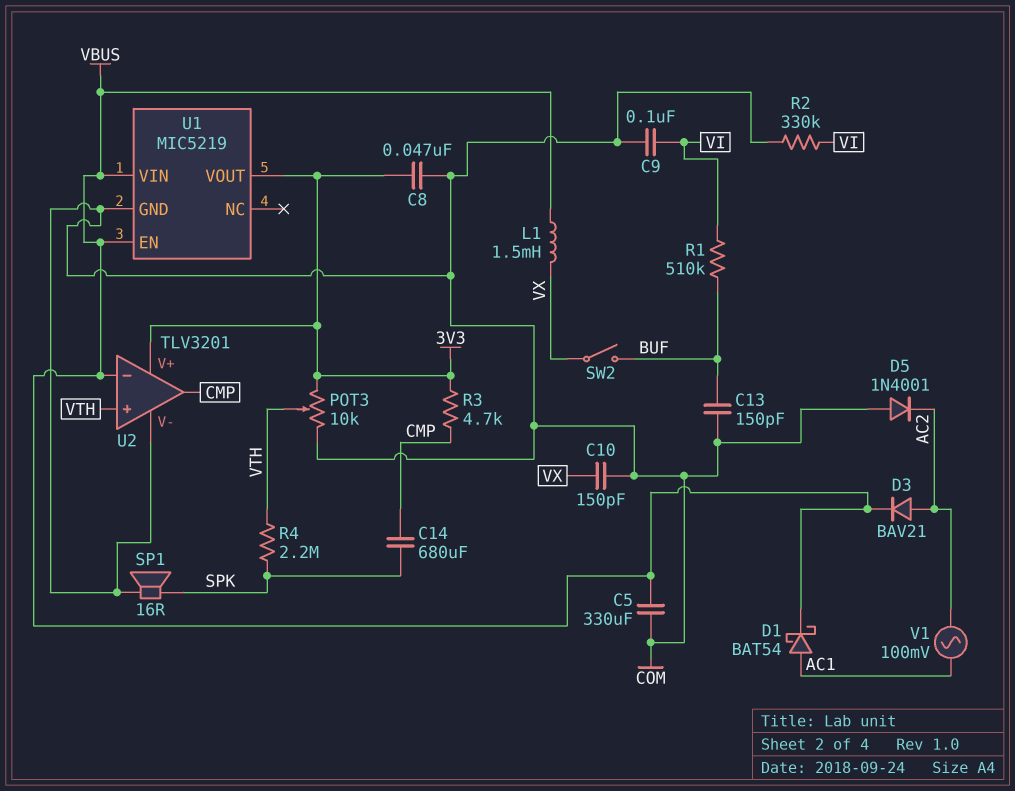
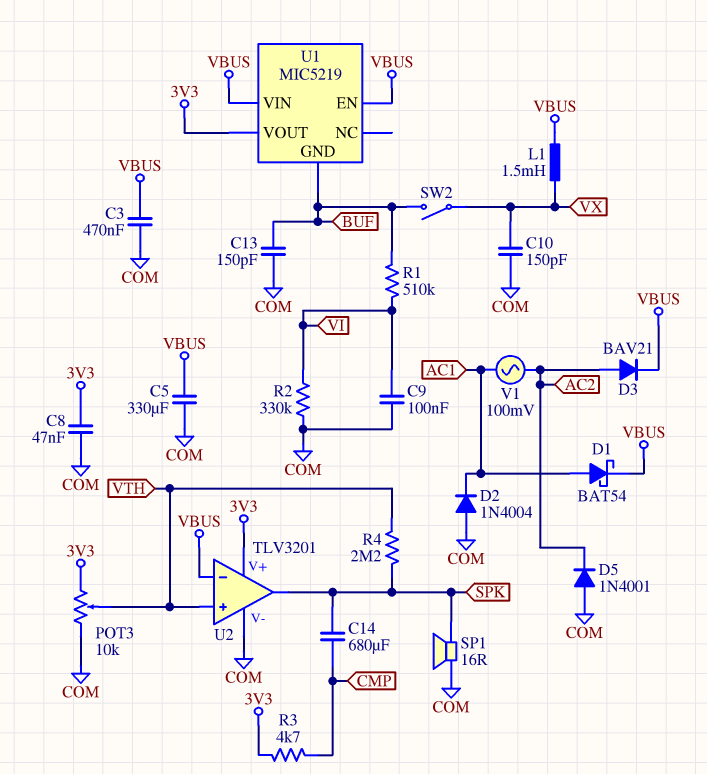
C3: none -> 470nF (COM, VBUS)
D2: none -> diode 1N4004 (A COM, K AC1)
U1 pin GND: COM -> BUF
U2 pin out: CMP -> SPK

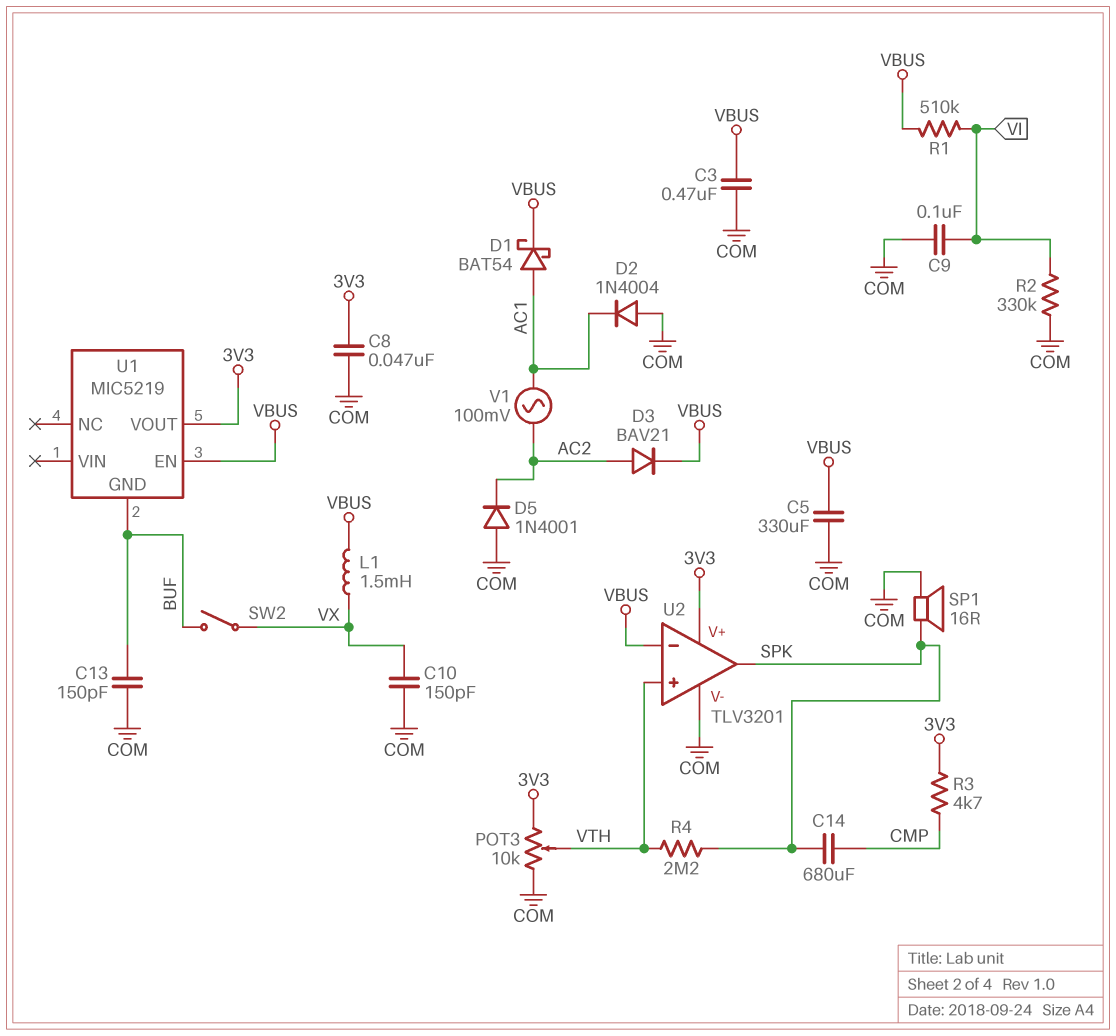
R1: 510k (BUF, VI) -> 510k (VBUS, VI)
U1 pin VIN: VBUS -> none

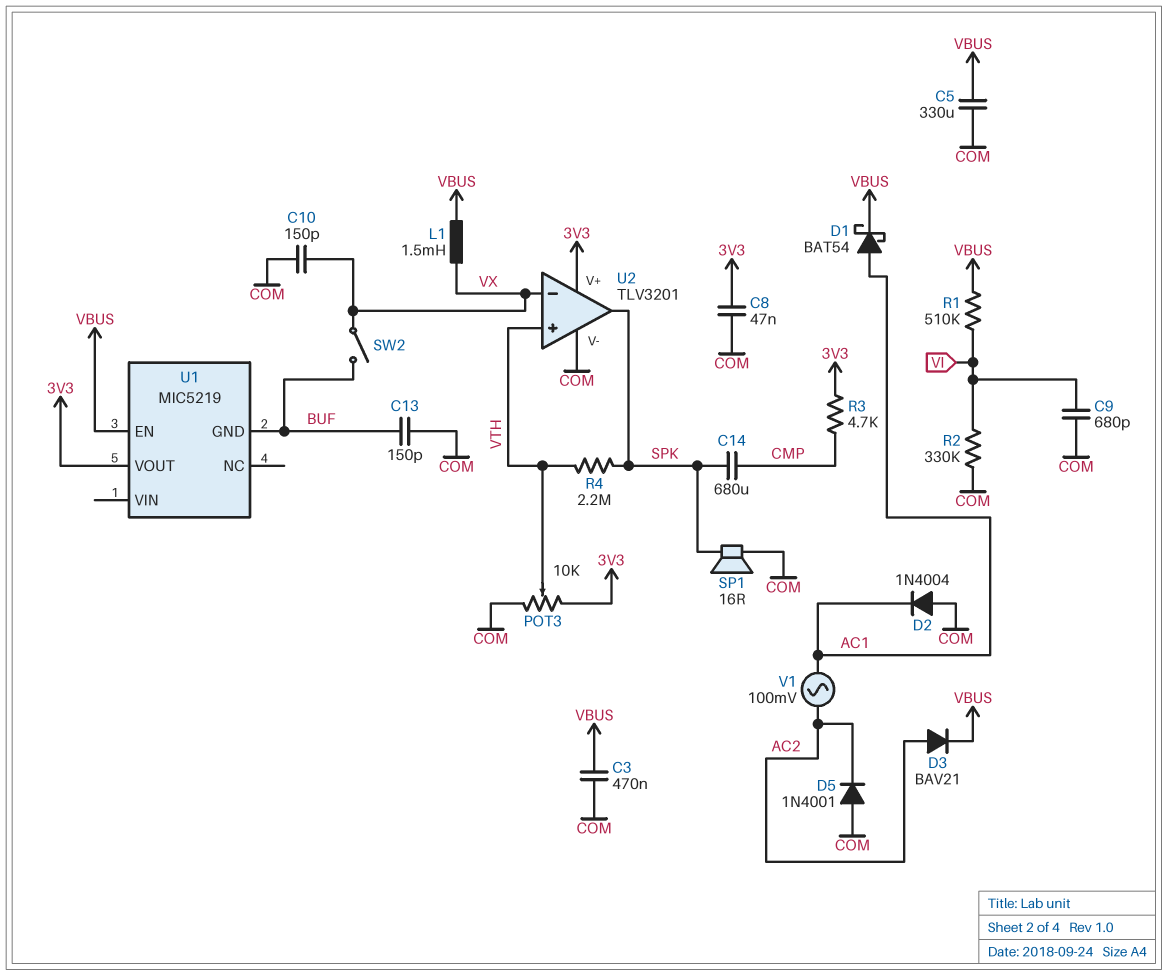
C9: 100nF (COM, VI) -> 680pF (COM, VI)
U2 pin in-: VBUS -> VX

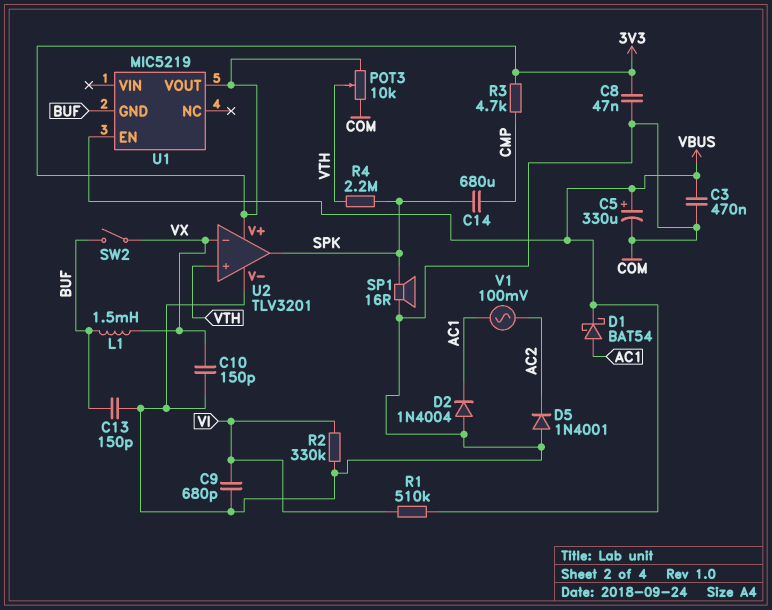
C5: 330uF (COM, VBUS) -> 330uF (plus VBUS, minus COM)
D3: diode BAV21 (A AC2, K VBUS) -> none
L1: 1.5mH (VBUS, VX) -> 1.5mH (BUF, VX)

